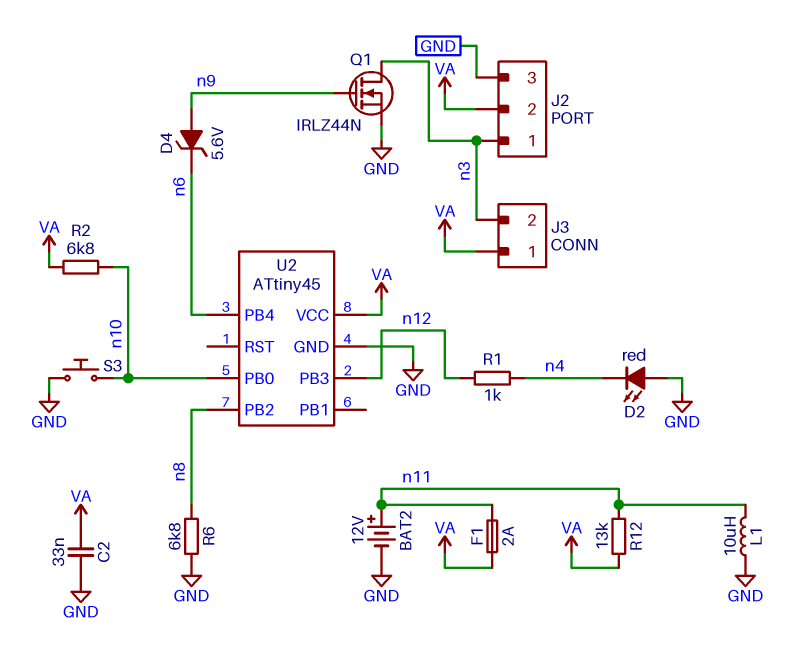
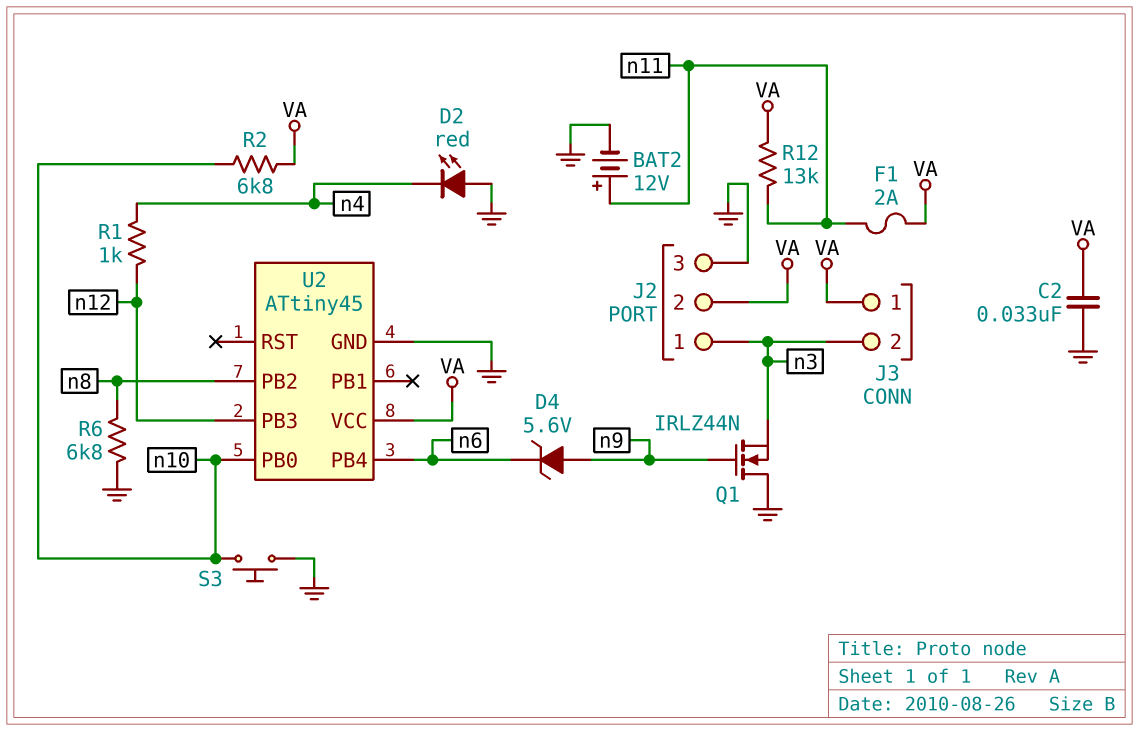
L1: 10uH (GND, n11) -> none
Q1: NMOS IRLZ44N (G n9, D n3, S GND) -> NMOS IRLZ44N (G n9, D GND, S n3)

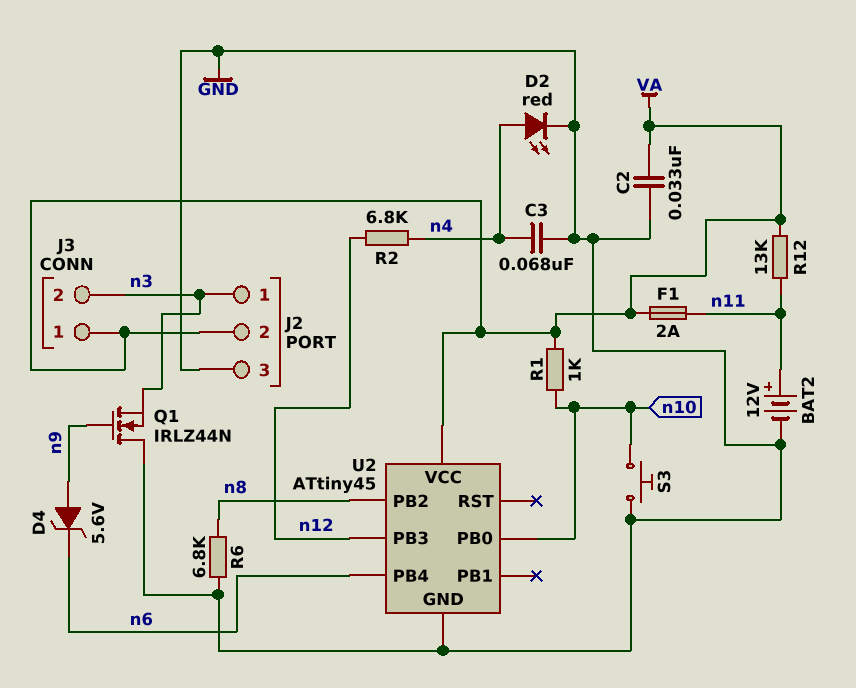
C3: none -> 68nF (GND, n4)
D2: LED red (A GND, K n4) -> LED red (A n4, K GND)
R1: 1k (n4, n12) -> 1k (VA, n10)
R2: 6.8k (VA, n10) -> 6.8k (n4, n12)

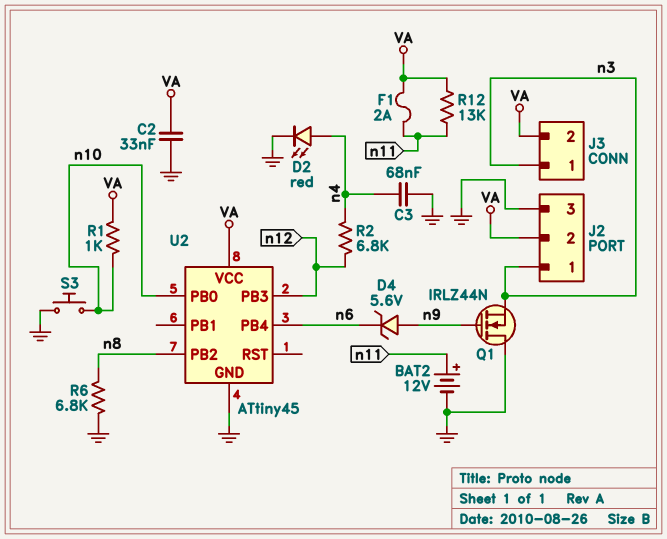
J3 pin 1: VA -> n3
J3 pin 2: n3 -> VA

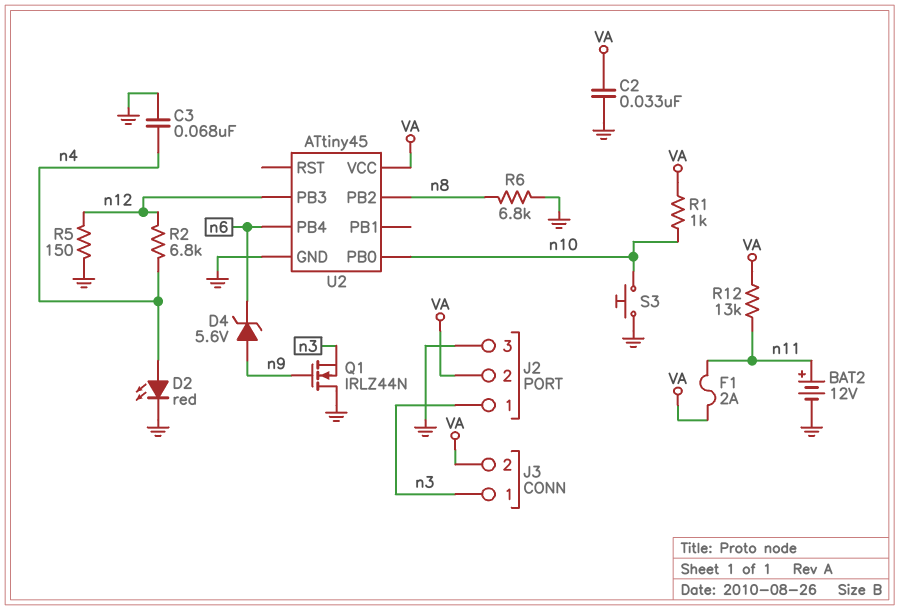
R5: none -> 150 (GND, n12)

